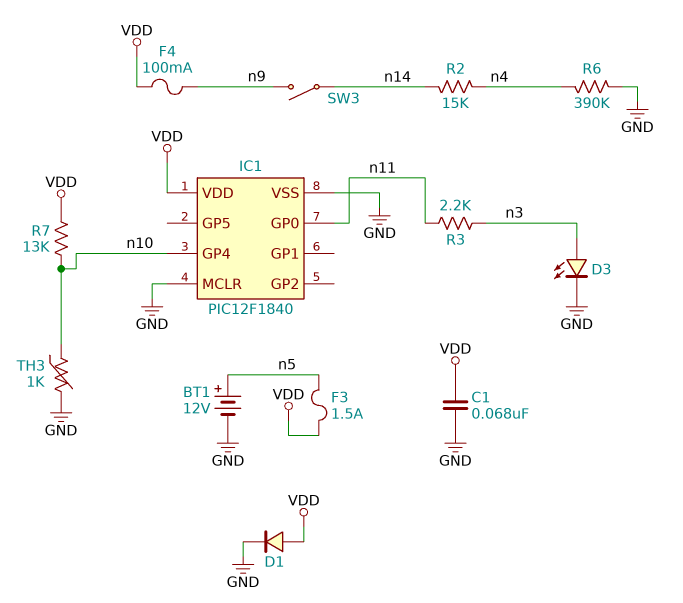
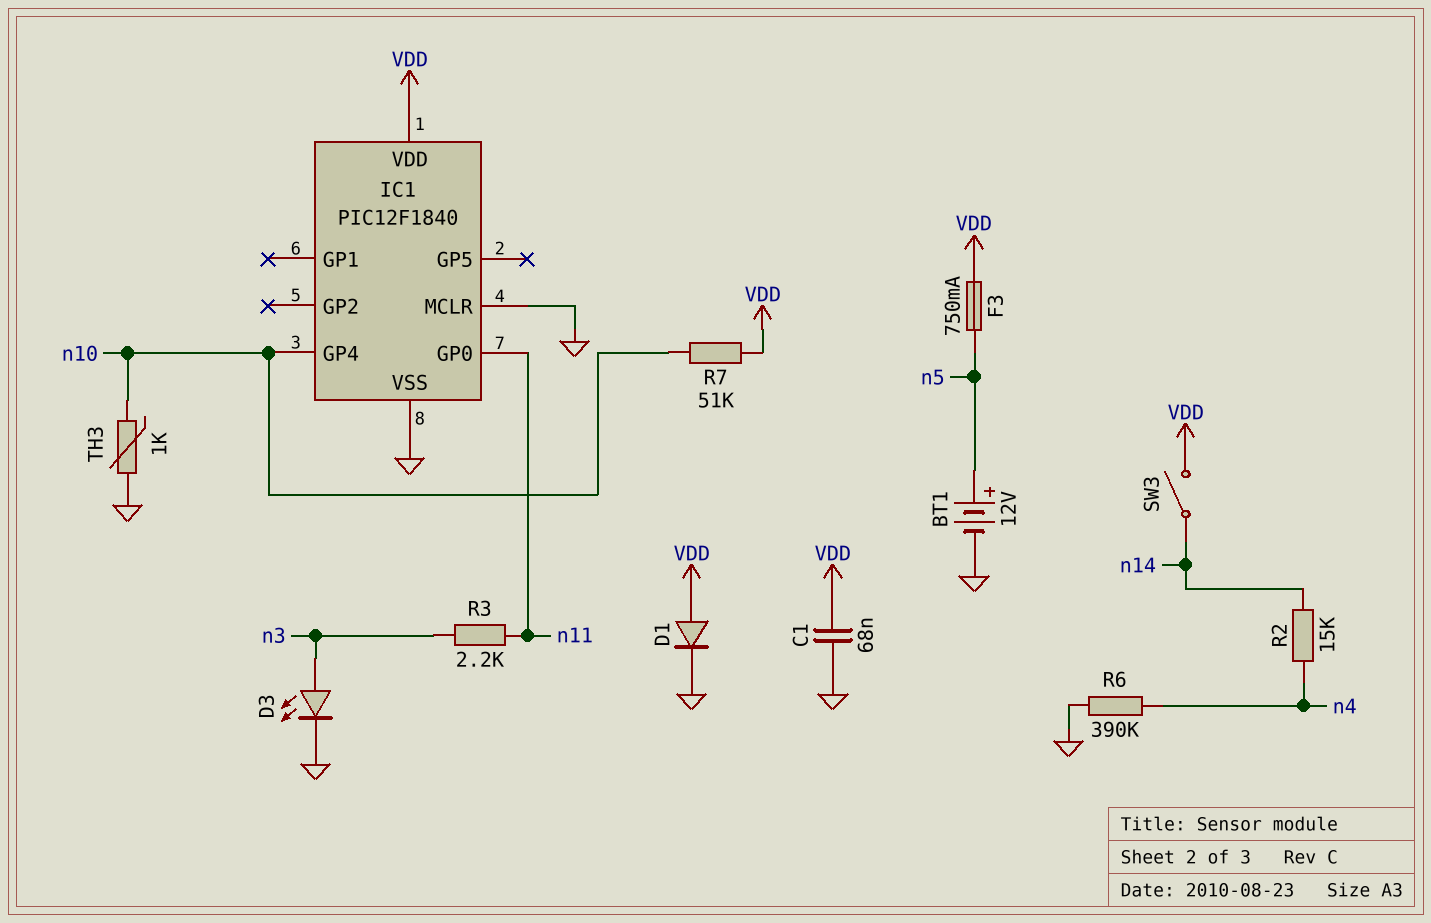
F3: 1.5A (VDD, n5) -> 750mA (VDD, n5)
F4: 100mA (VDD, n9) -> none
R7: 13k (VDD, n10) -> 51k (VDD, n10)
SW3: switch (n9, n14) -> switch (VDD, n14)

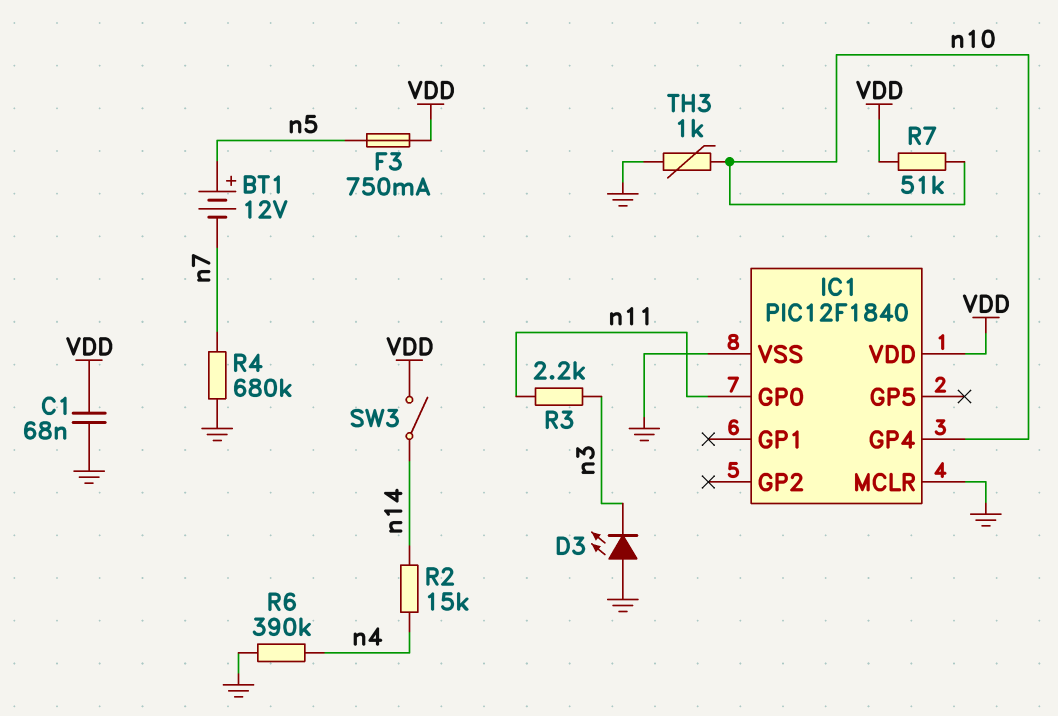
BT1: 12V (plus n5, minus GND) -> 12V (plus n5, minus n7)
D1: diode (A VDD, K GND) -> none
D3: LED (A n3, K GND) -> LED (A GND, K n3)
R4: none -> 680k (GND, n7)

